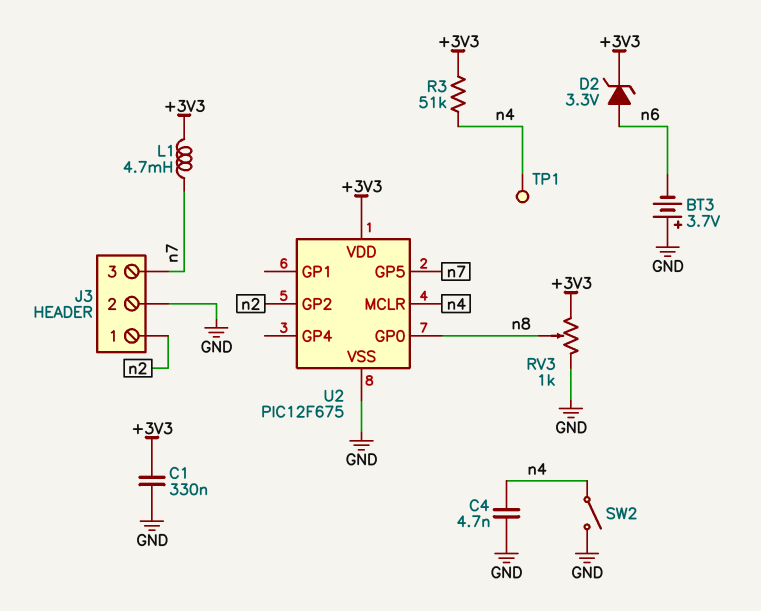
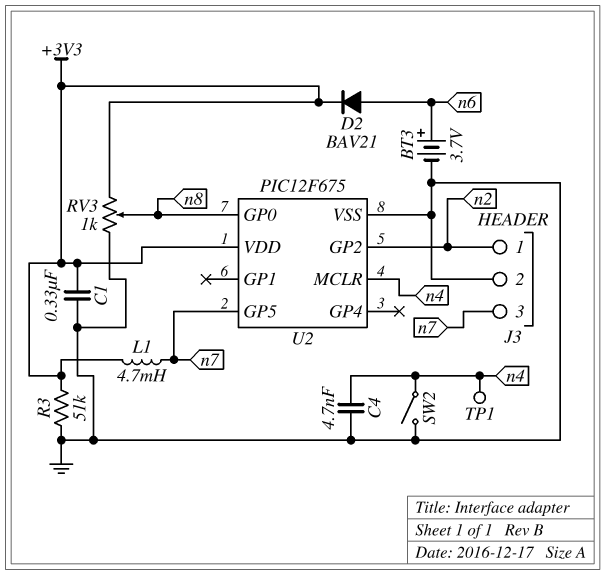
BT3: 3.7V (plus GND, minus n6) -> 3.7V (plus n6, minus GND)
D2: zener 3.3V (A n6, K +3V3) -> diode BAV21 (A n6, K +3V3)
R3: 51k (+3V3, n4) -> 51k (+3V3, GND)

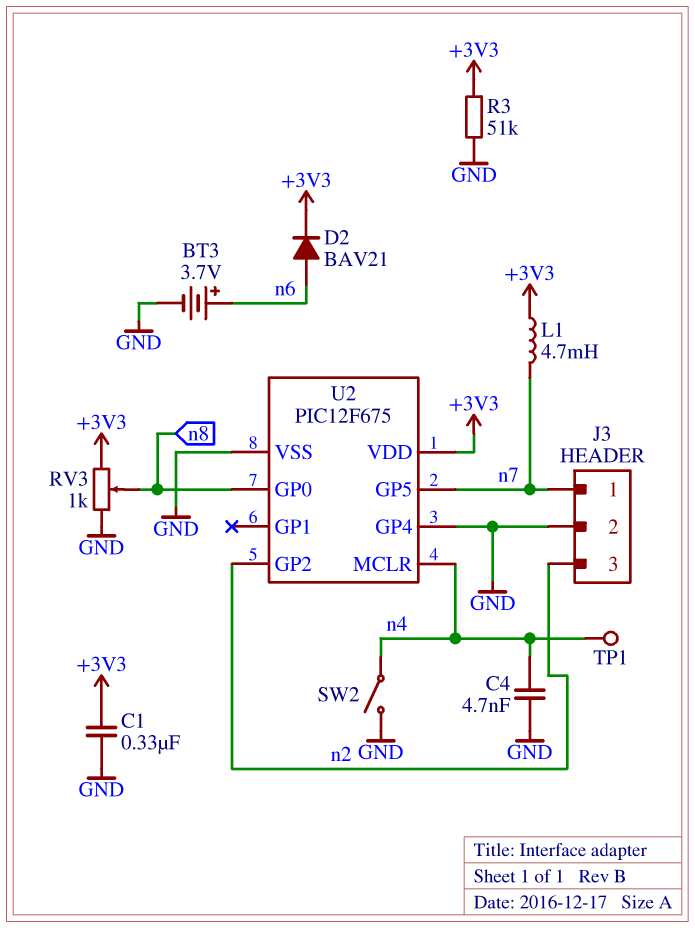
J3 pin 1: n2 -> n7
J3 pin 3: n7 -> n2
U2 pin GP4: none -> GND

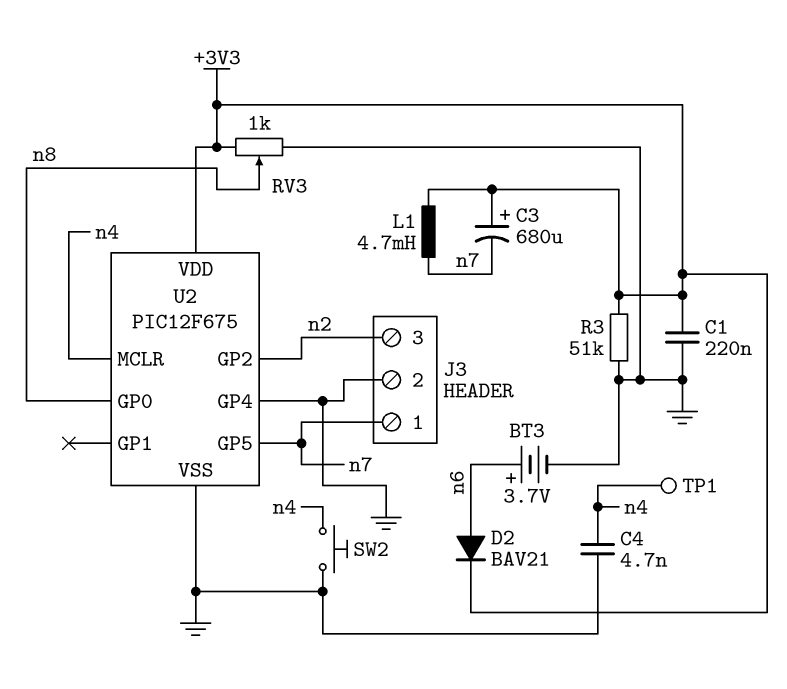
C1: 330nF (+3V3, GND) -> 220nF (+3V3, GND)
C3: none -> 680uF (plus +3V3, minus n7)
SW2: switch (GND, n4) -> button (GND, n4)

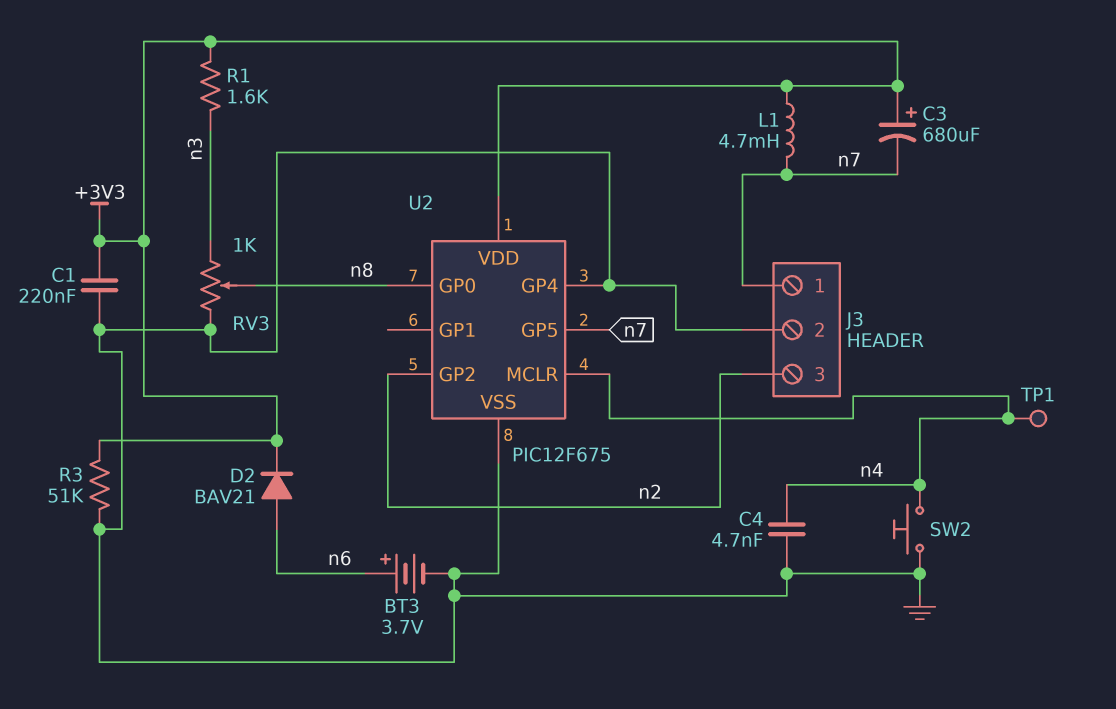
R1: none -> 1.6k (+3V3, n3)
RV3: 1k (+3V3, GND, wiper n8) -> 1k (GND, n3, wiper n8)

